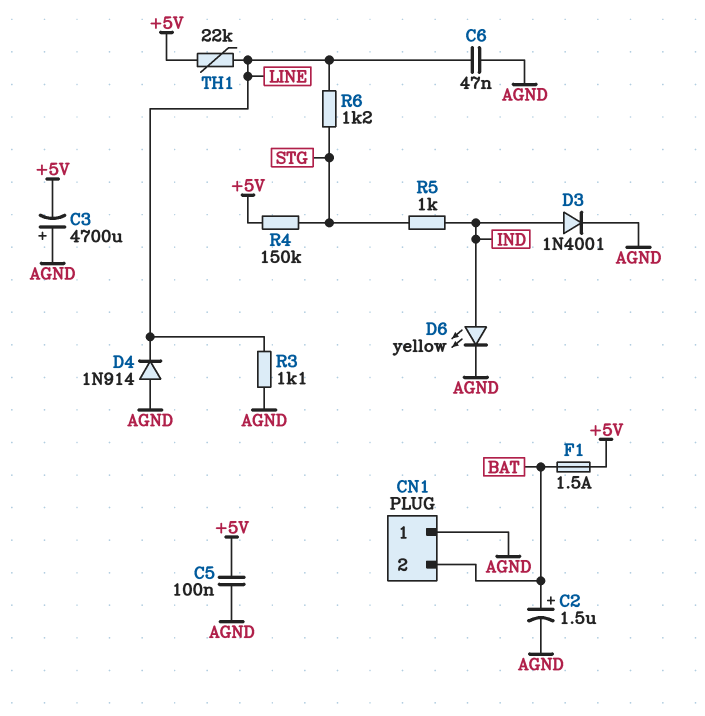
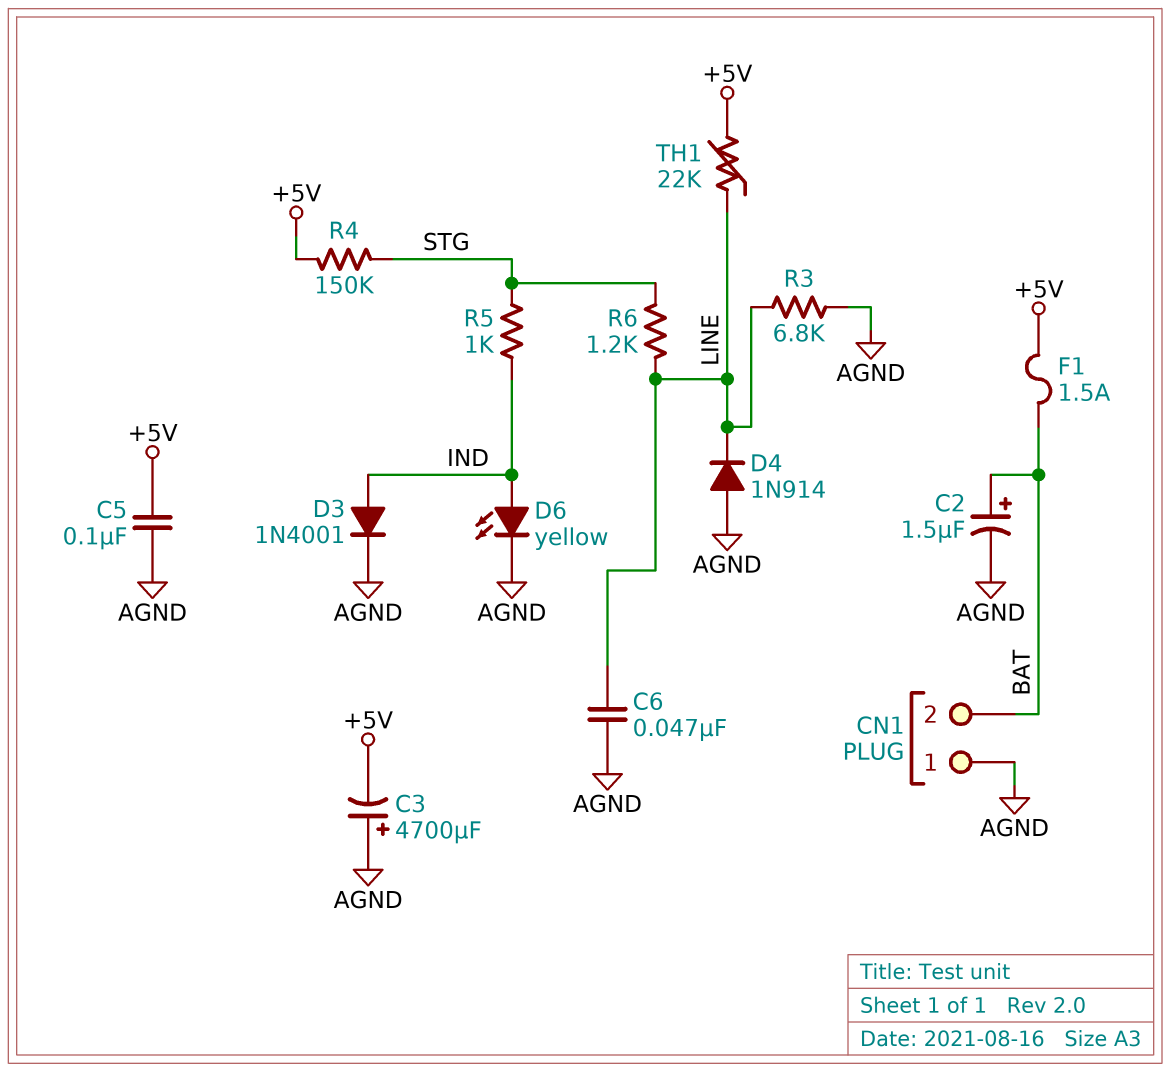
R3: 1.1k (AGND, LINE) -> 6.8k (AGND, LINE)

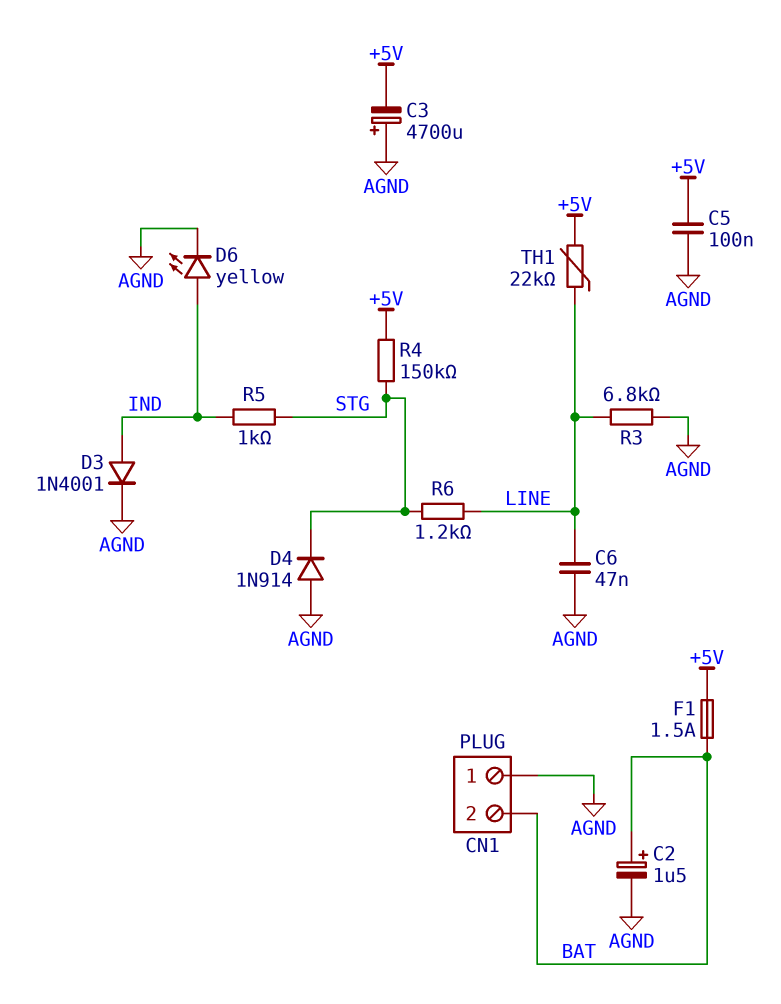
D4: diode 1N914 (A AGND, K LINE) -> diode 1N914 (A AGND, K STG)

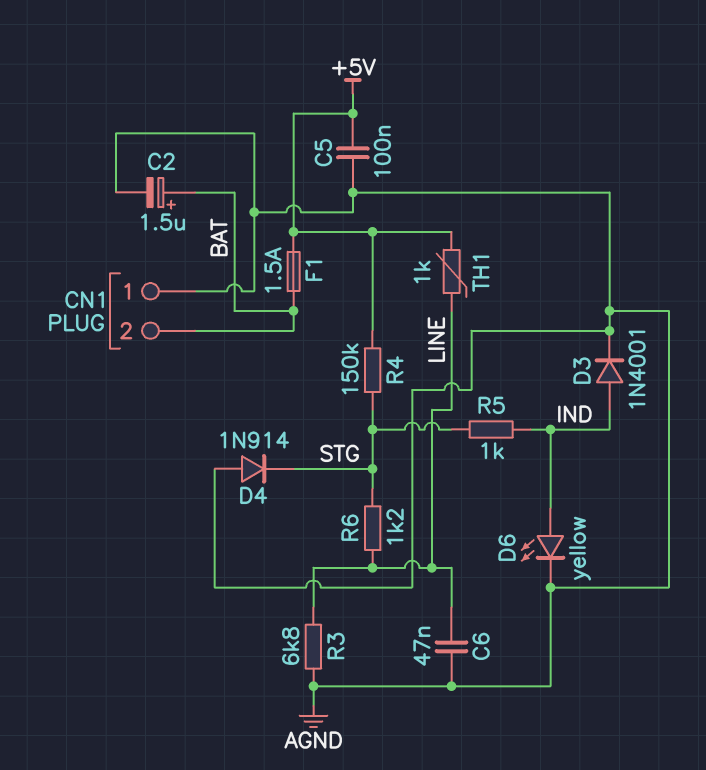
C3: 4700uF (plus AGND, minus +5V) -> none
TH1: 22k (+5V, LINE) -> 1k (+5V, LINE)

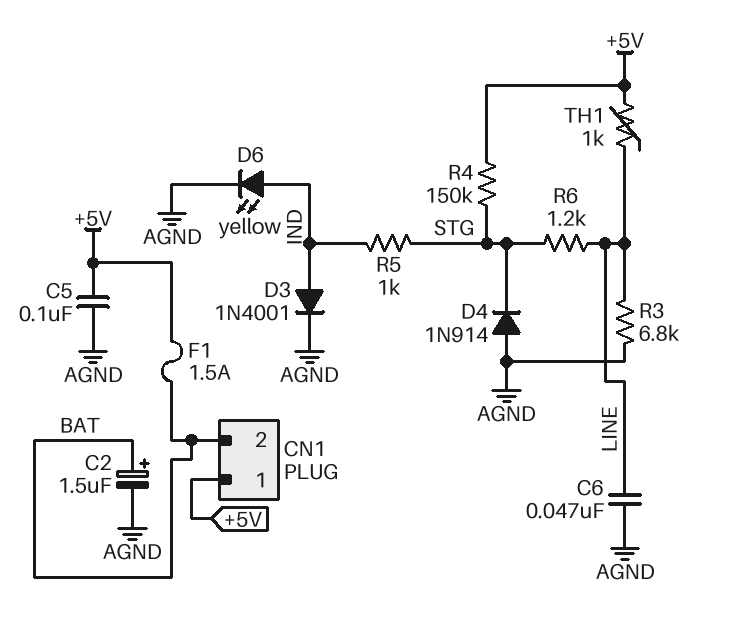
CN1 pin 1: AGND -> +5V

